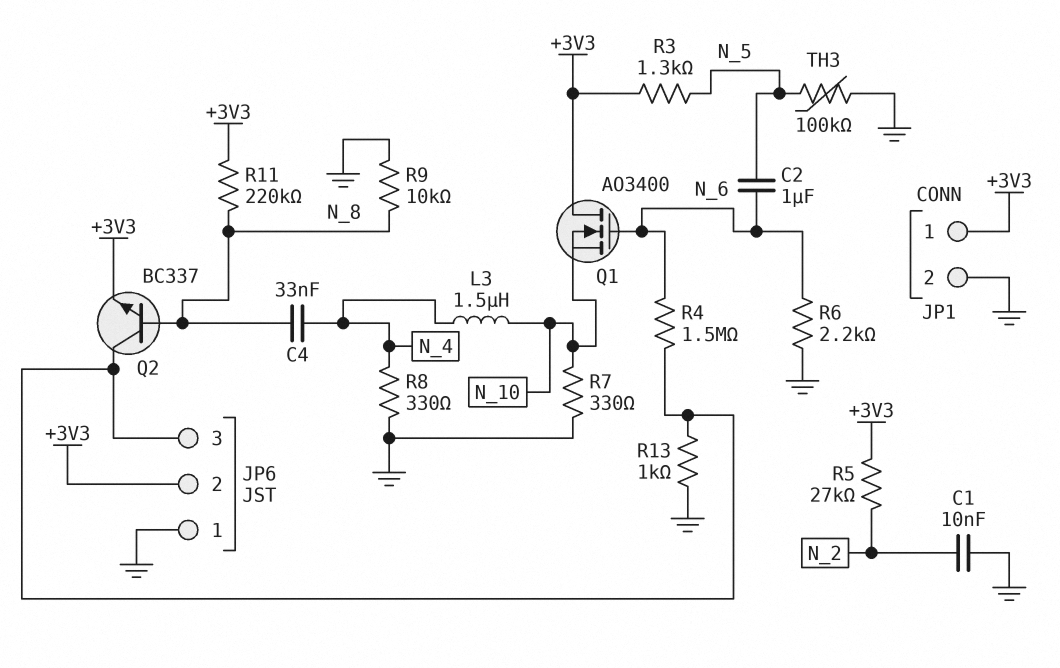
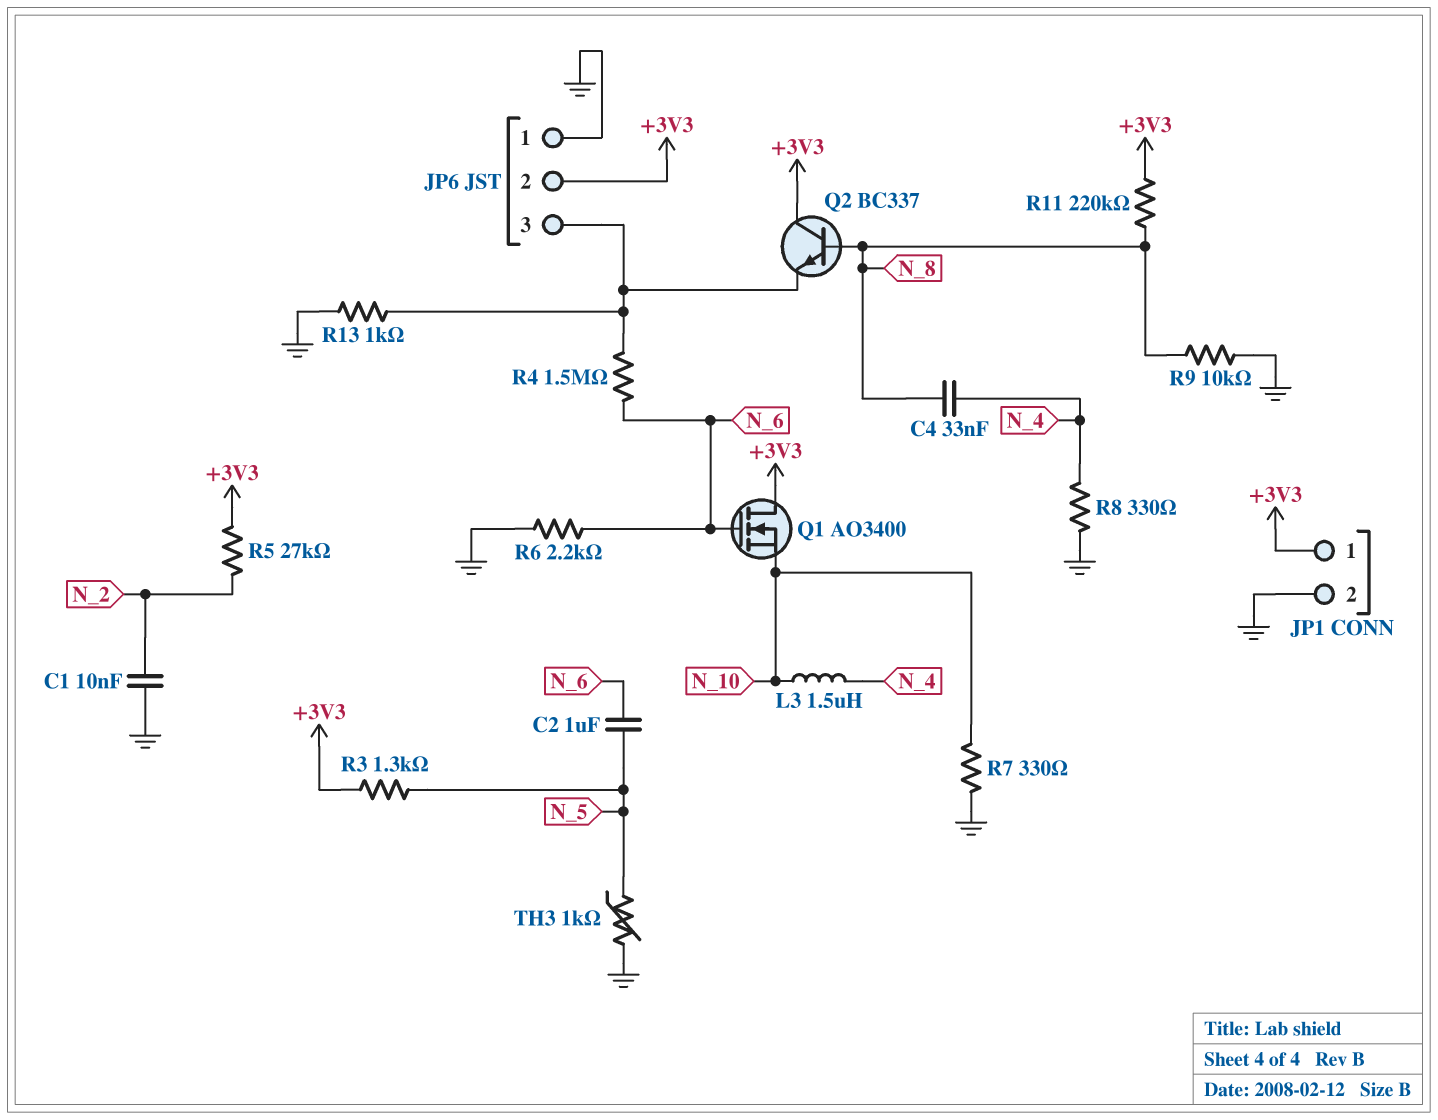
Q2: NPN BC337 (B N_8, C JP6/3, E +3V3) -> NPN BC337 (B N_8, C +3V3, E JP6/3)
TH3: 100k (GND, N_5) -> 1k (GND, N_5)

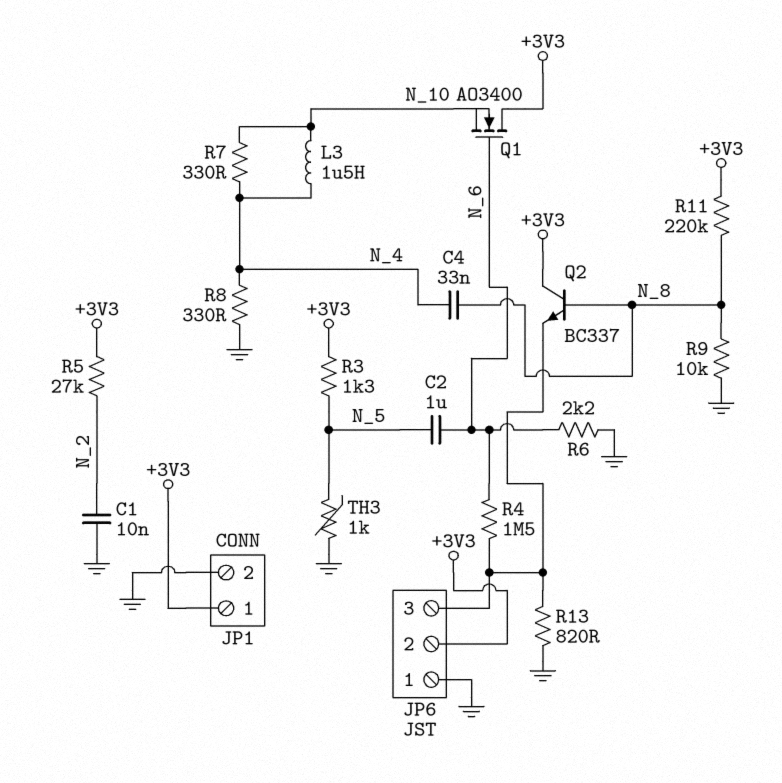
R7: 330 (GND, N_10) -> 330 (N_4, N_10)
R13: 1k (GND, JP6/3) -> 820 (GND, JP6/3)

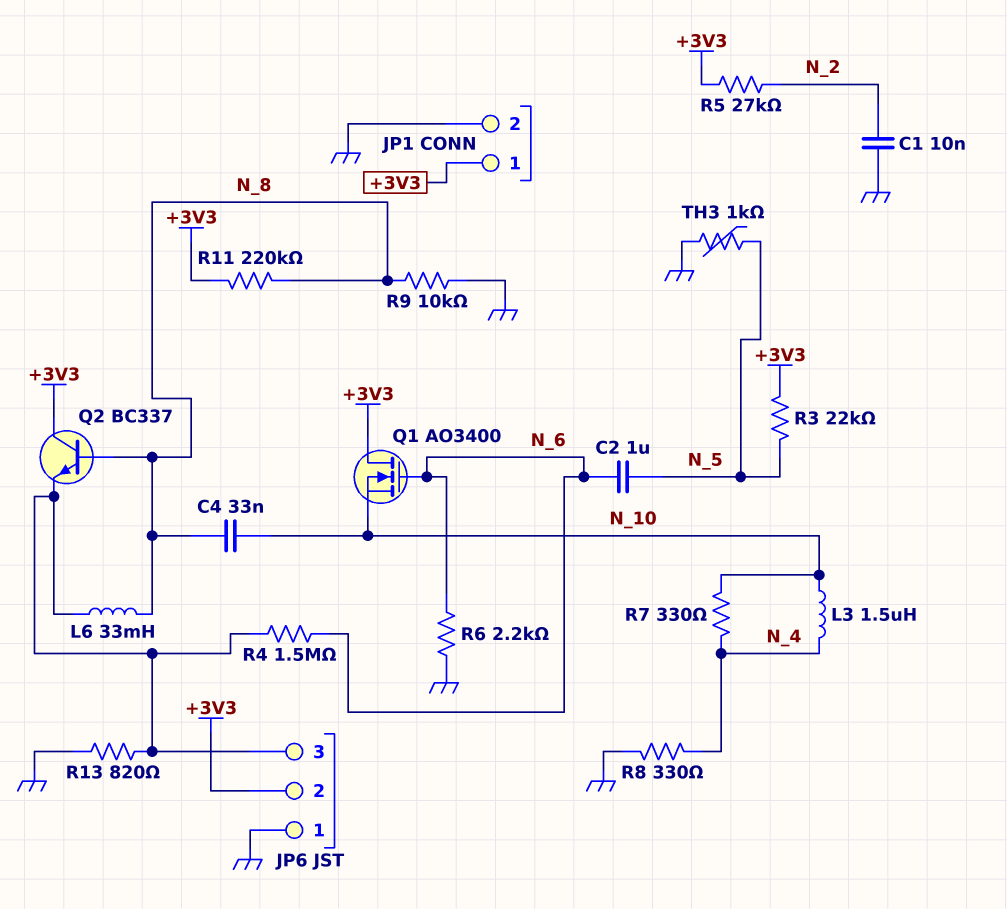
C4: 33nF (N_4, N_8) -> 33nF (N_8, N_10)
L6: none -> 33mH (JP6/3, N_8)
R3: 1.3k (+3V3, N_5) -> 22k (+3V3, N_5)

